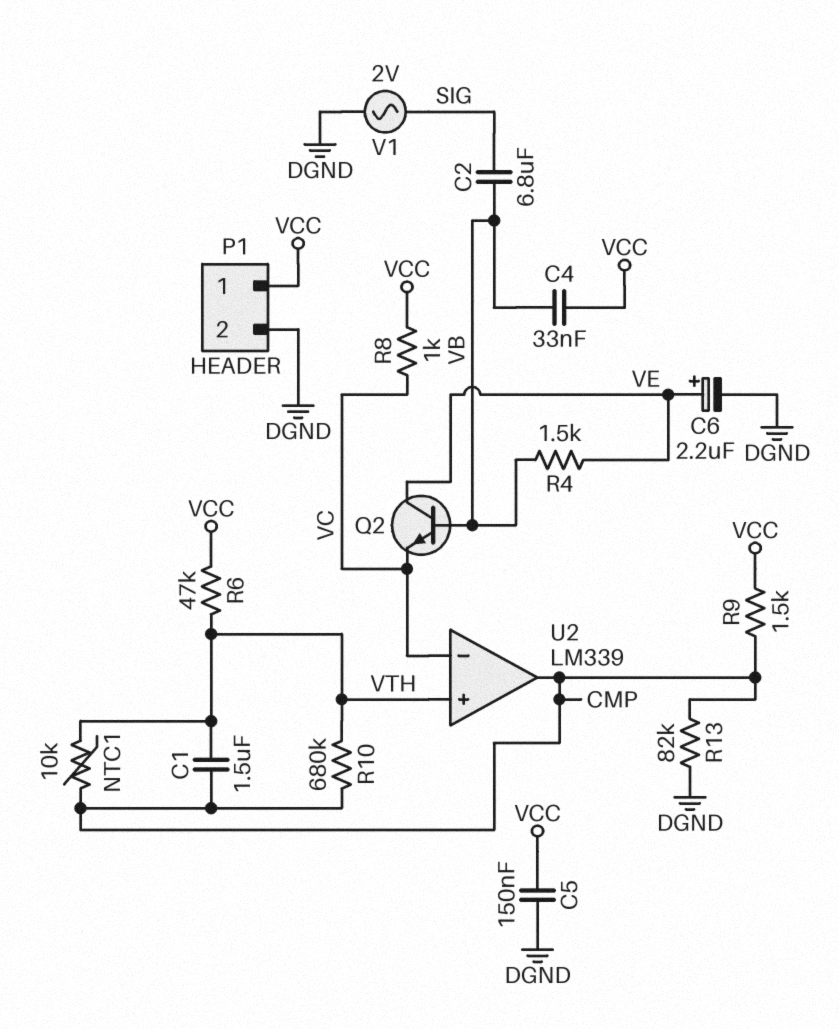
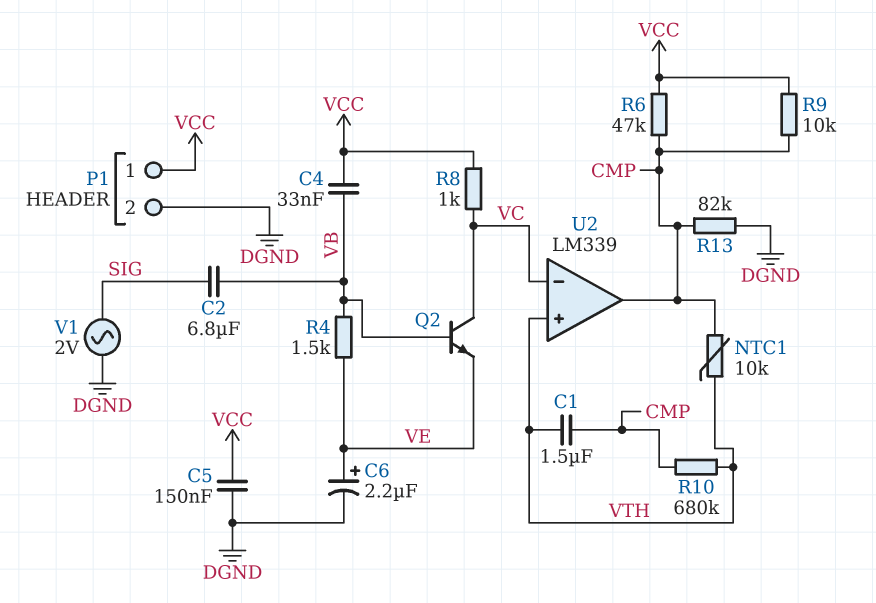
Q2: NPN (B VB, C VE, E VC) -> NPN (B VB, C VC, E VE)
R6: 47k (VCC, VTH) -> 47k (CMP, VCC)
R9: 1.5k (CMP, VCC) -> 10k (CMP, VCC)

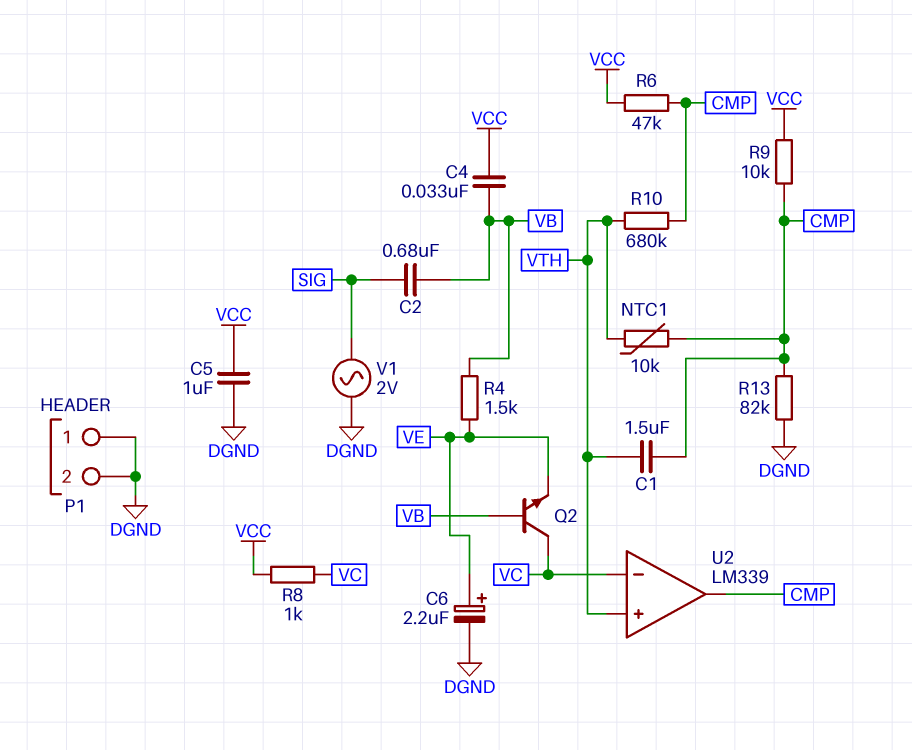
C2: 6.8uF (SIG, VB) -> 680nF (SIG, VB)
C5: 150nF (DGND, VCC) -> 1uF (DGND, VCC)
P1 pin 1: VCC -> DGND

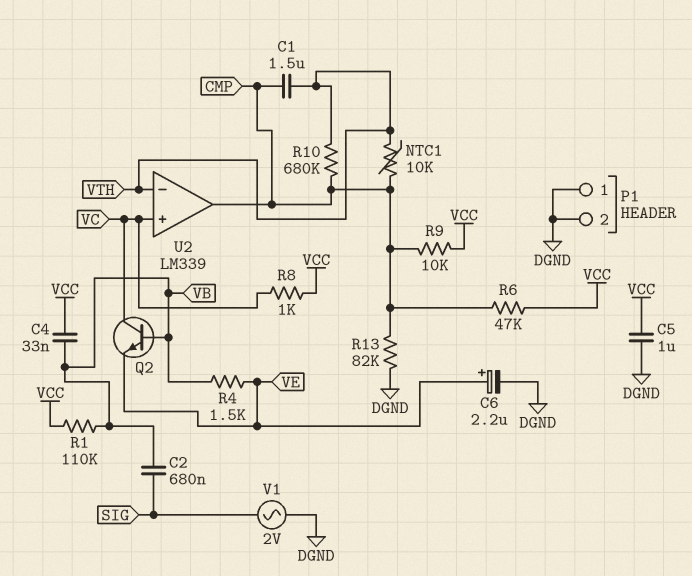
R1: none -> 110k (VB, VCC)
U2 pin in+: VTH -> VC
U2 pin in-: VC -> VTH

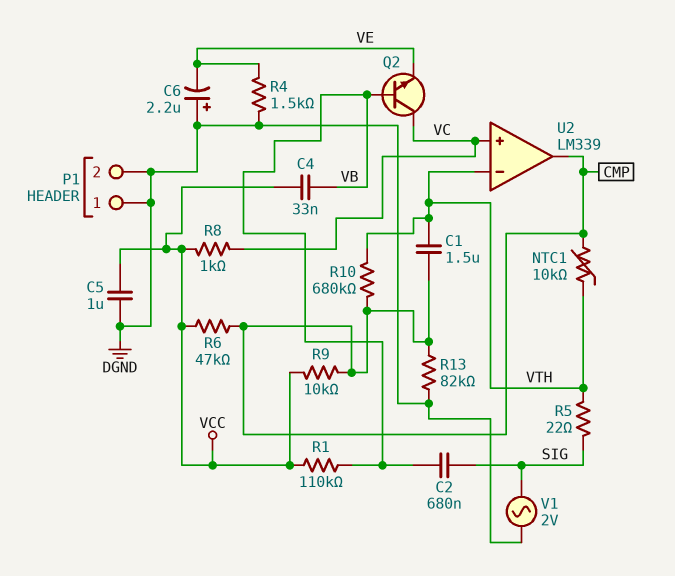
C6: 2.2uF (plus VE, minus DGND) -> 2.2uF (plus DGND, minus VE)
R4: 1.5k (VB, VE) -> 1.5k (DGND, VE)
R5: none -> 22 (SIG, VTH)

